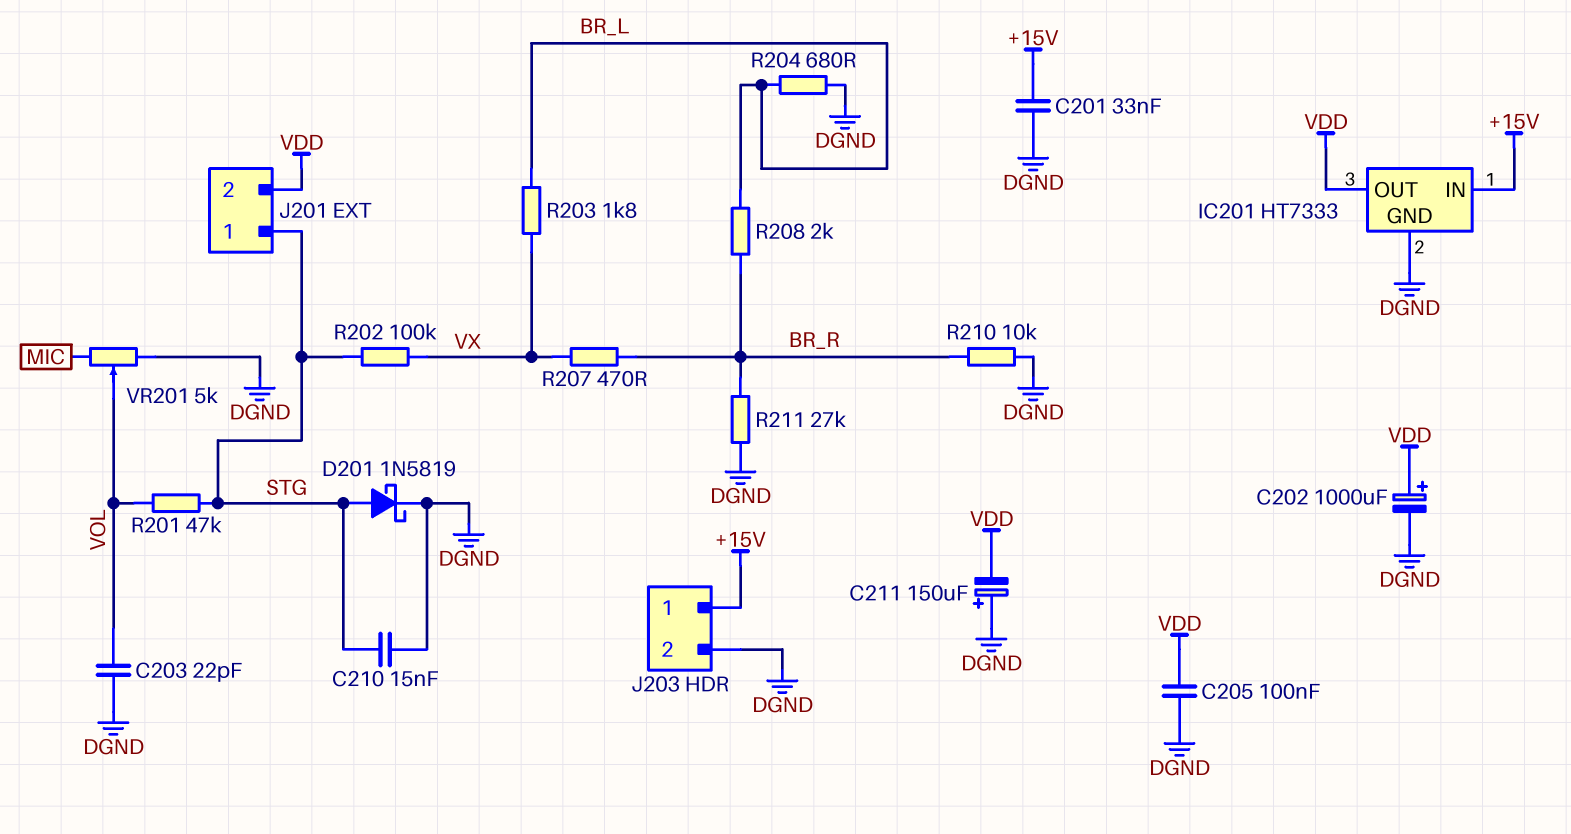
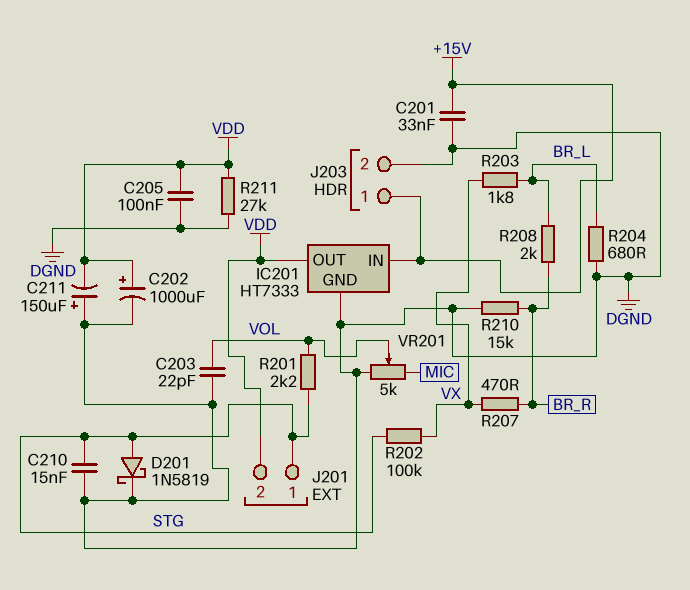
R201: 47k (STG, VOL) -> 2.2k (STG, VOL)
R210: 10k (BR_R, DGND) -> 15k (BR_R, DGND)
R211: 27k (BR_R, DGND) -> 27k (DGND, VDD)

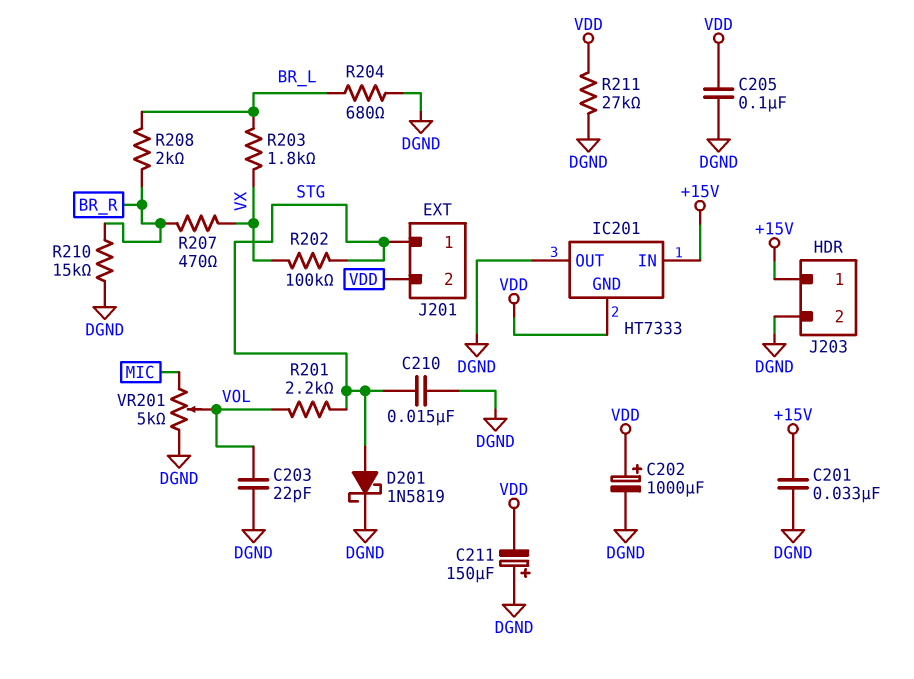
IC201 pin GND: DGND -> VDD
IC201 pin OUT: VDD -> DGND

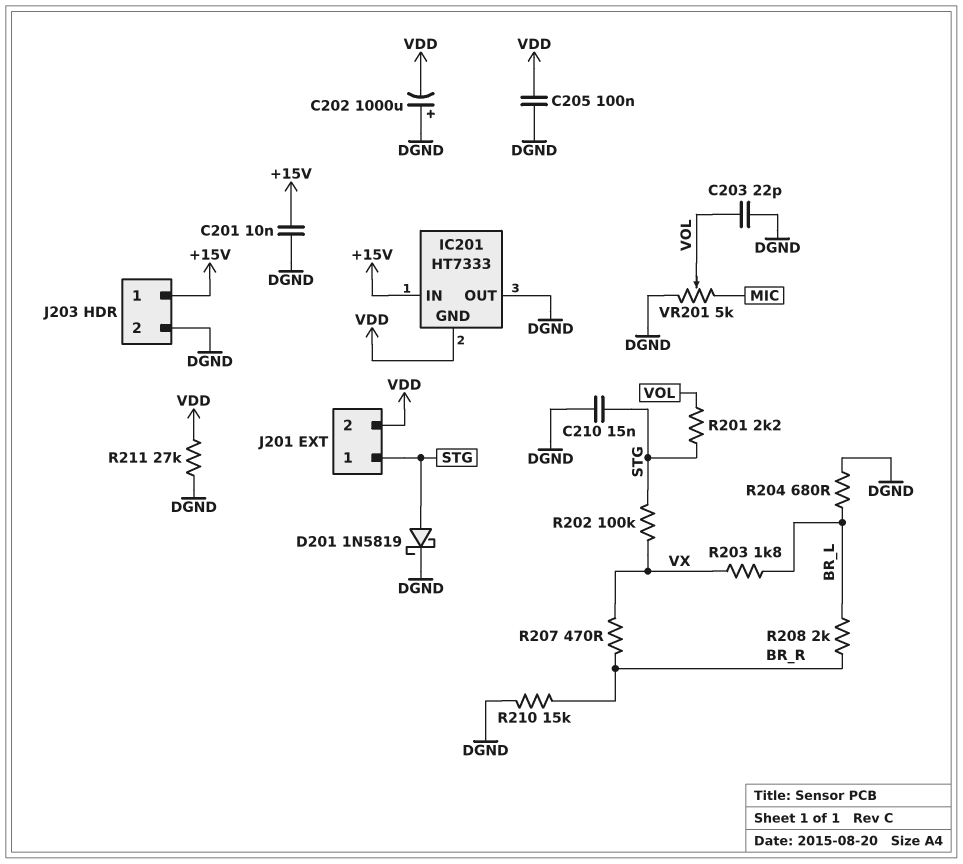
C201: 33nF (+15V, DGND) -> 10nF (+15V, DGND)
C202: 1000uF (plus VDD, minus DGND) -> 1000uF (plus DGND, minus VDD)
C211: 150uF (plus DGND, minus VDD) -> none

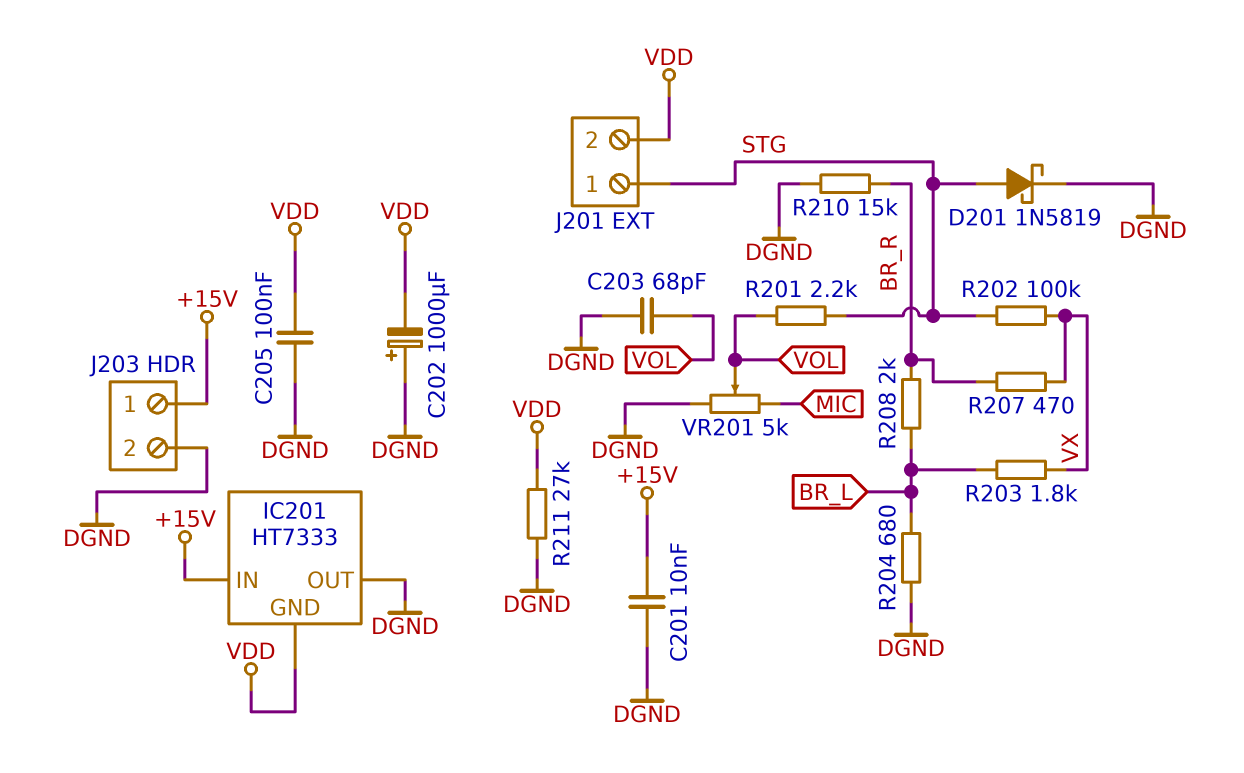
C203: 22pF (DGND, VOL) -> 68pF (DGND, VOL)
C210: 15nF (DGND, STG) -> none

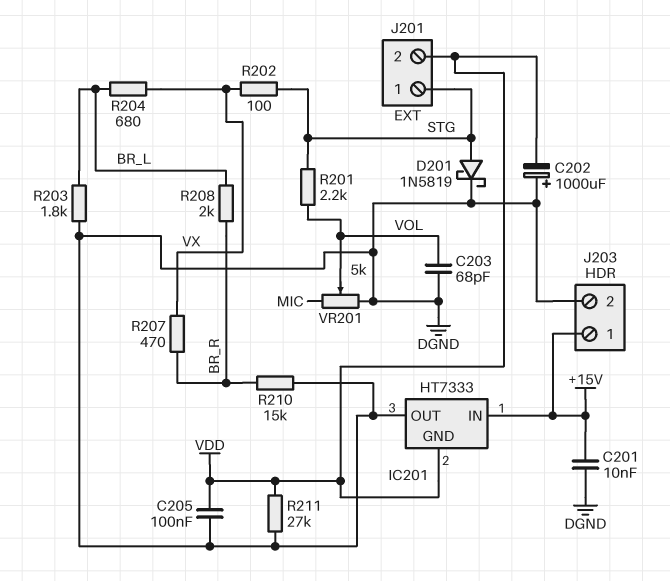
R202: 100k (STG, VX) -> 100 (STG, VX)
R203: 1.8k (BR_L, VX) -> 1.8k (BR_L, DGND)
R204: 680 (BR_L, DGND) -> 680 (BR_L, VX)

